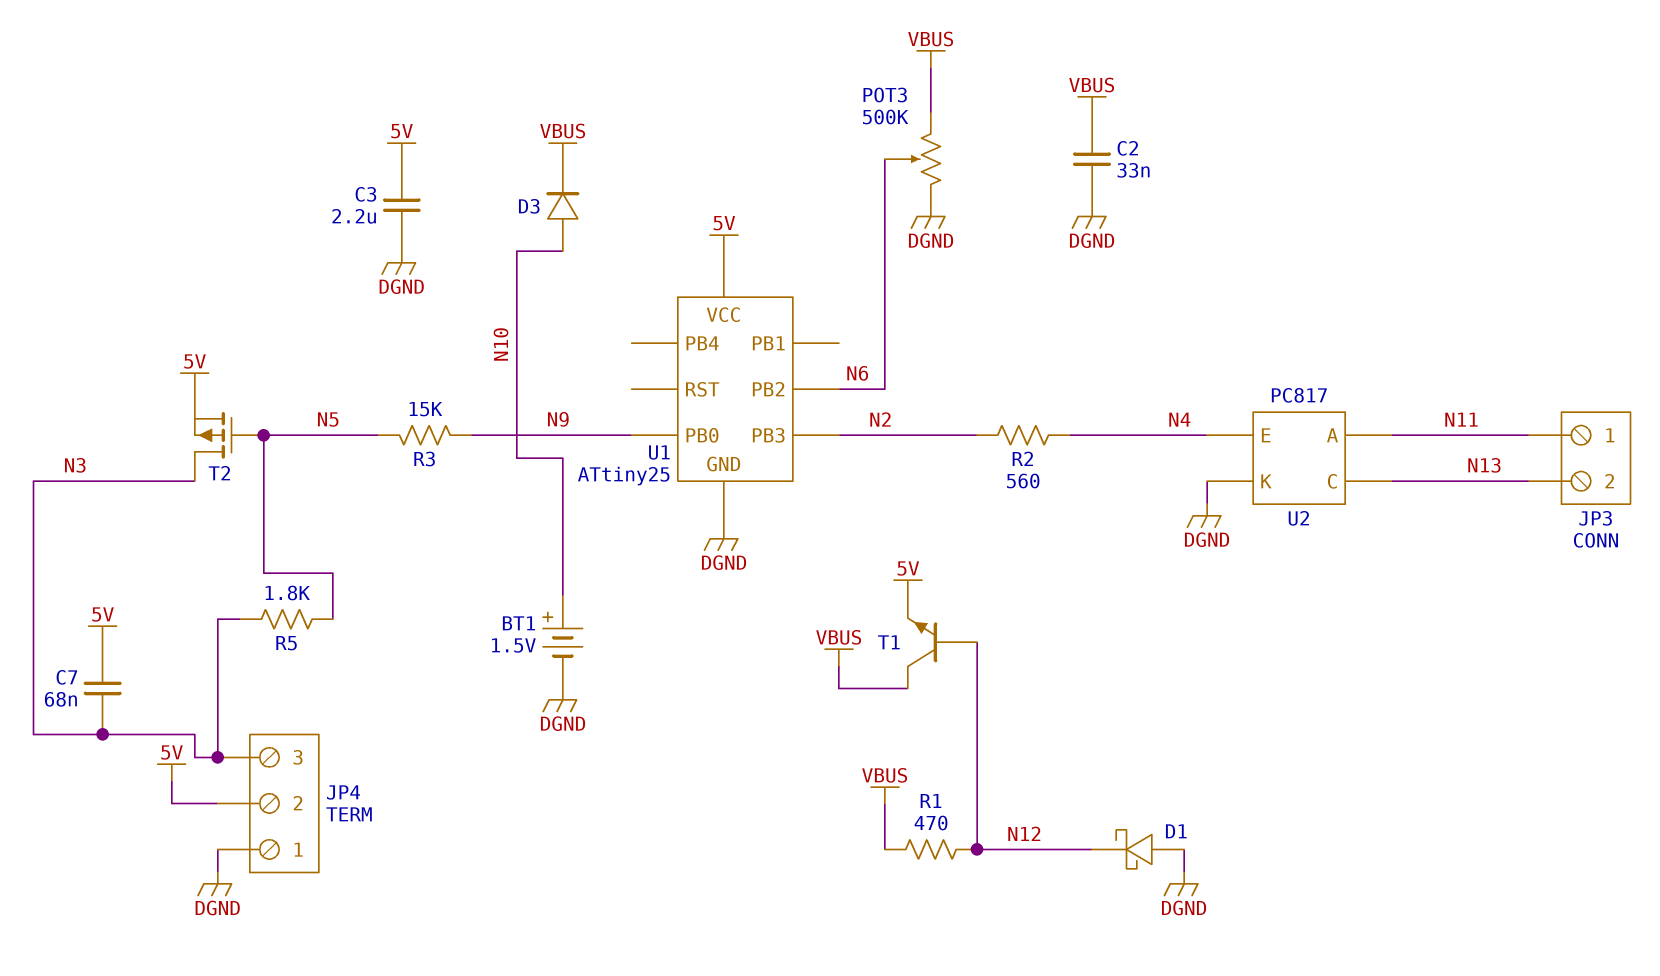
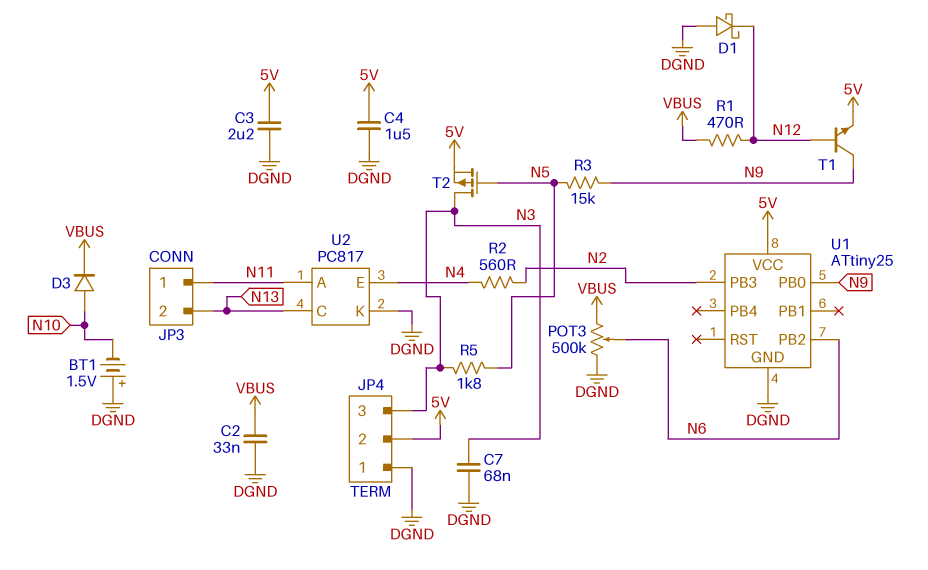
BT1: 1.5V (plus N10, minus DGND) -> 1.5V (plus DGND, minus N10)
C4: none -> 1.5uF (5V, DGND)
C7: 68nF (5V, N3) -> 68nF (DGND, N3)
T1: NPN (B N12, C VBUS, E 5V) -> NPN (B N12, C N9, E 5V)

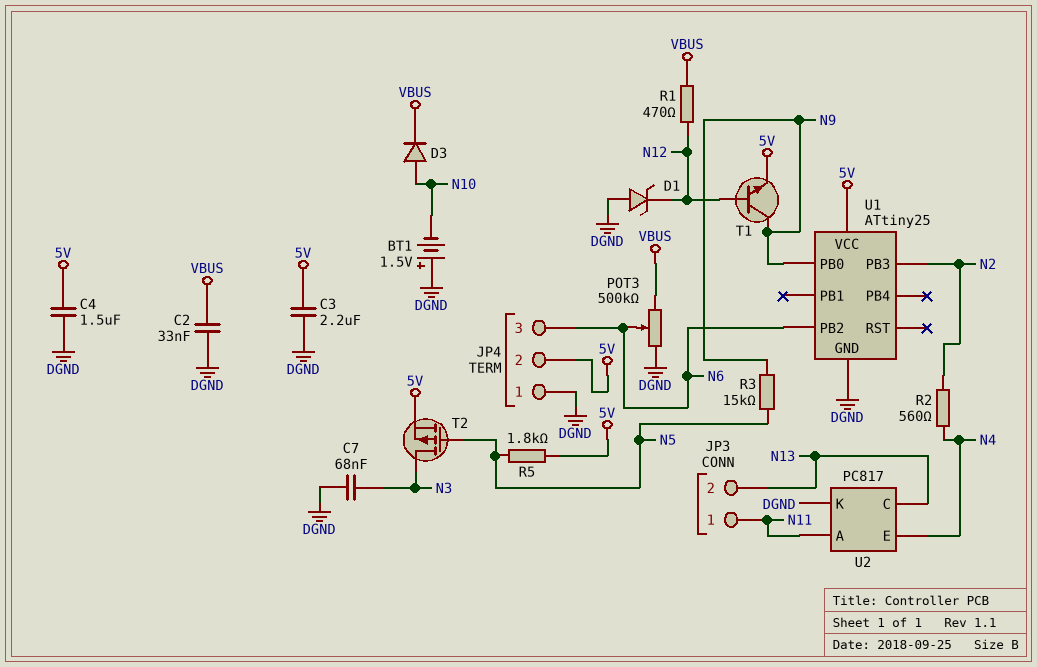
D1: schottky (A DGND, K N12) -> zener (A DGND, K N12)
JP4 pin 3: N3 -> N6
R5: 1.8k (N3, N5) -> 1.8k (5V, N5)

